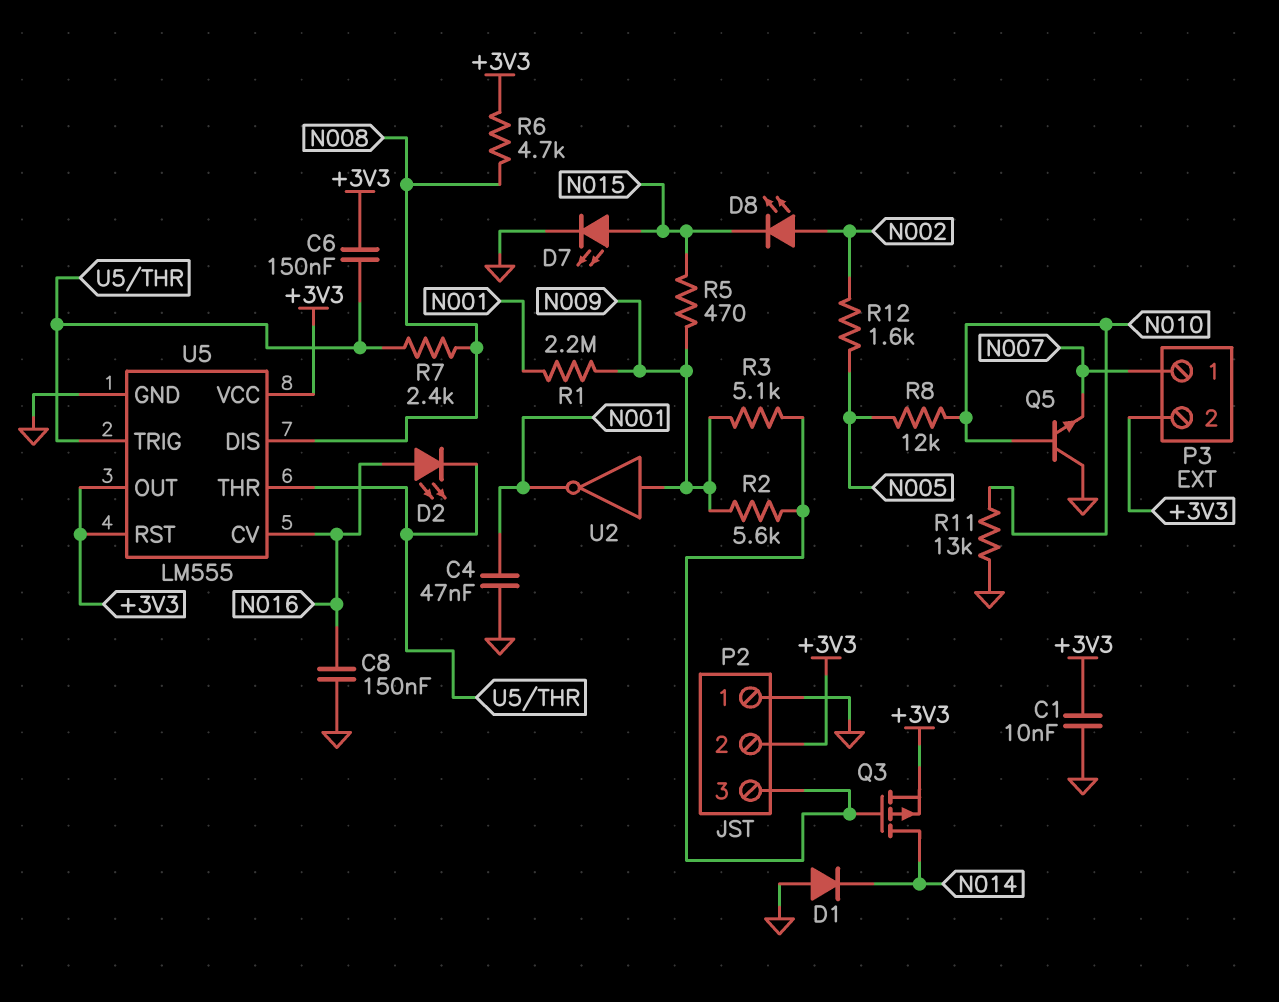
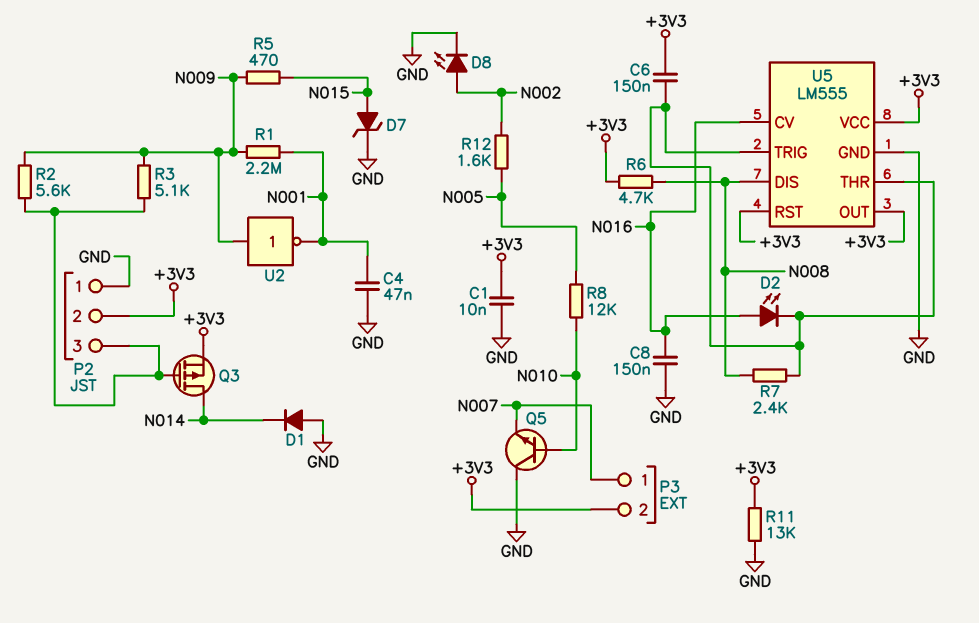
D7: LED (A N015, K GND) -> zener (A N015, K GND)
D8: LED (A N002, K N015) -> LED (A N002, K GND)
R11: 13k (GND, N010) -> 13k (+3V3, GND)

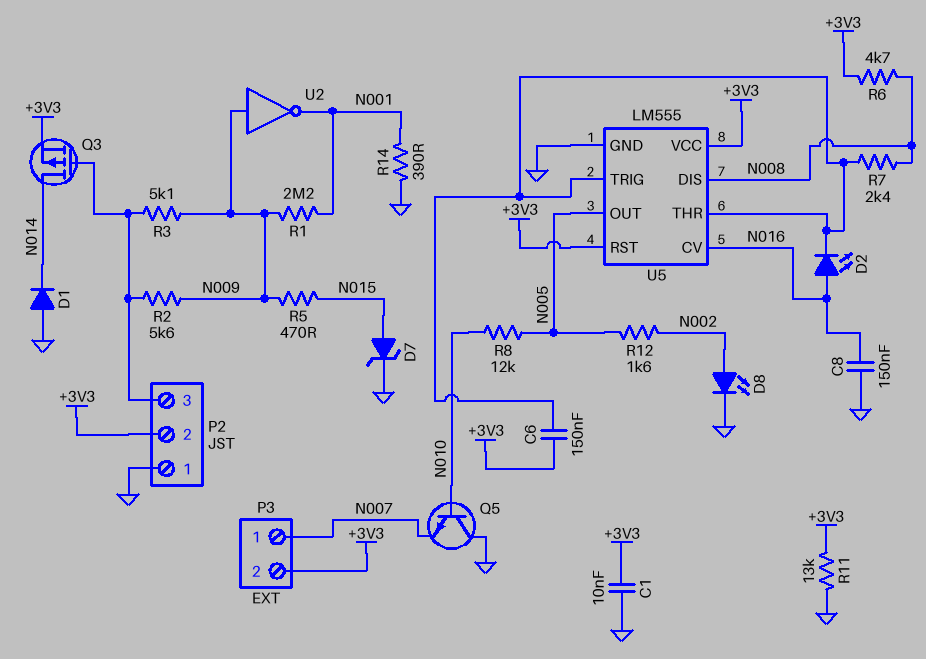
C4: 47nF (GND, N001) -> none
R14: none -> 390 (GND, N001)
U5 pin OUT: +3V3 -> N005

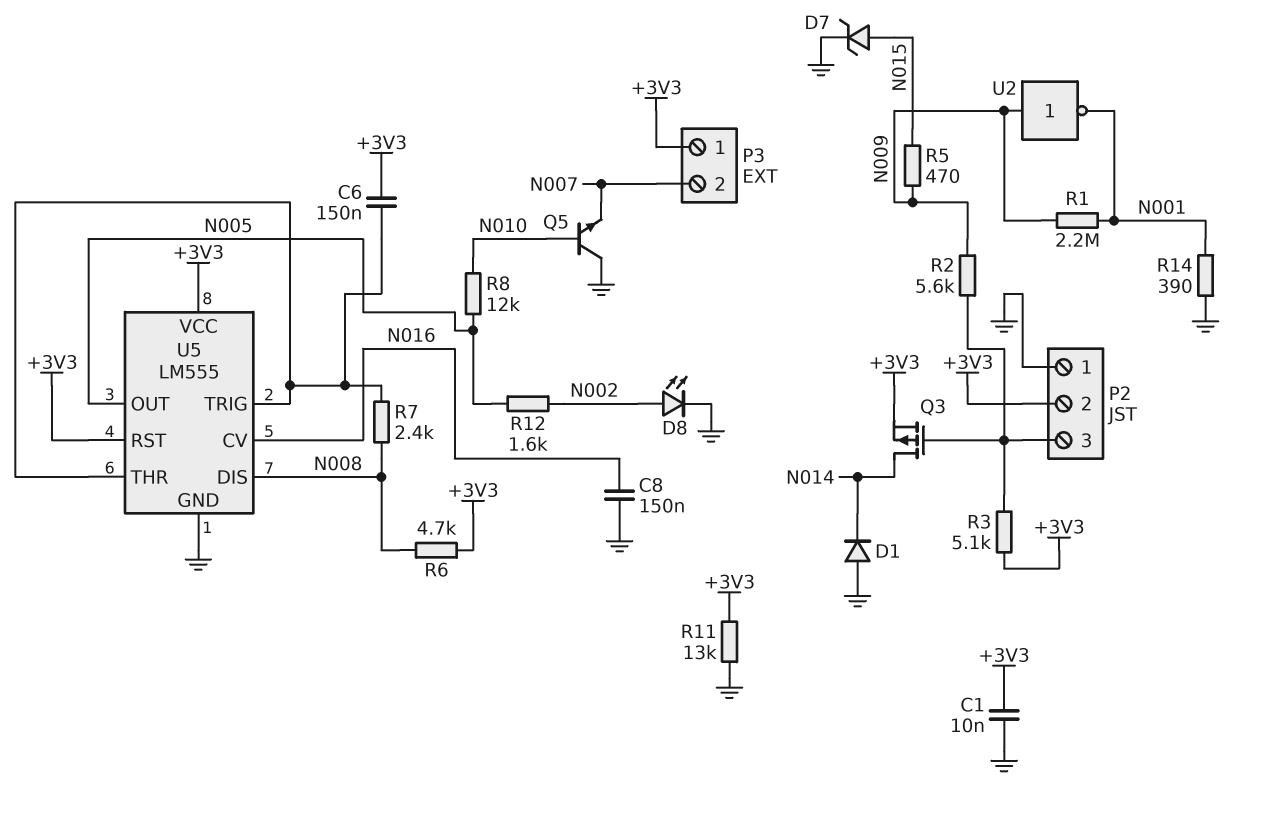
D2: LED (A N016, K U5/THR) -> none
P3 pin 1: N007 -> +3V3
P3 pin 2: +3V3 -> N007
R3: 5.1k (N009, P2/3) -> 5.1k (+3V3, P2/3)

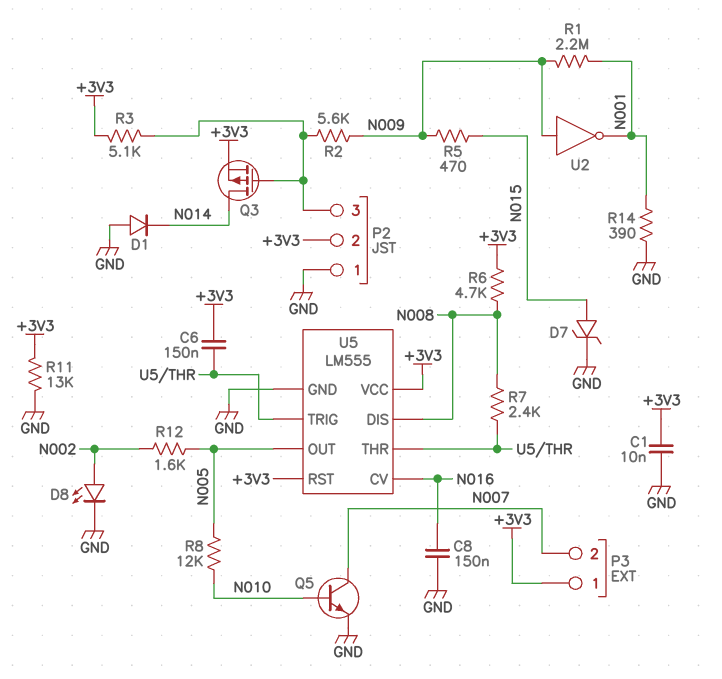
Q5: NPN (B N010, C GND, E N007) -> NPN (B N010, C N007, E GND)

